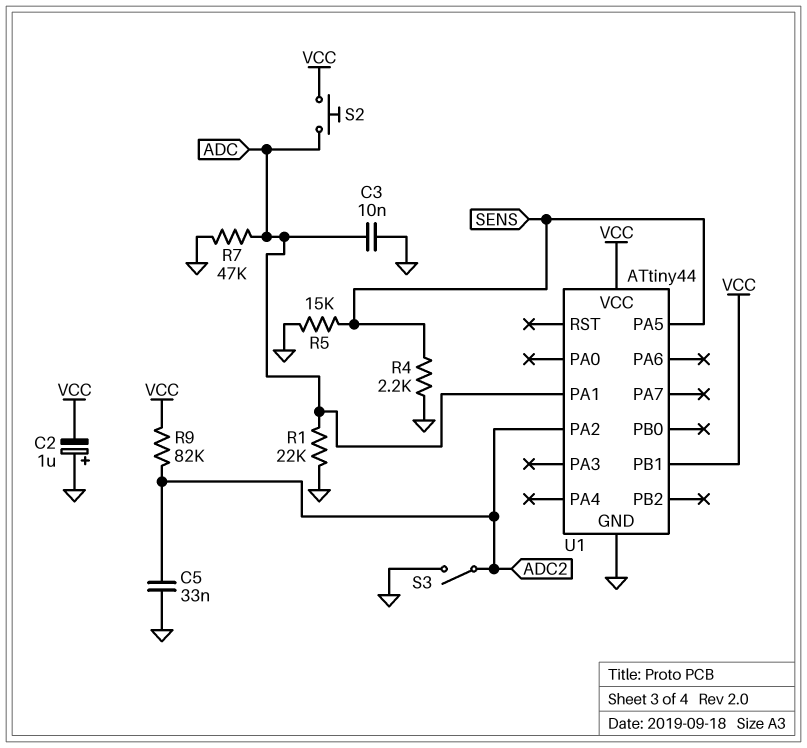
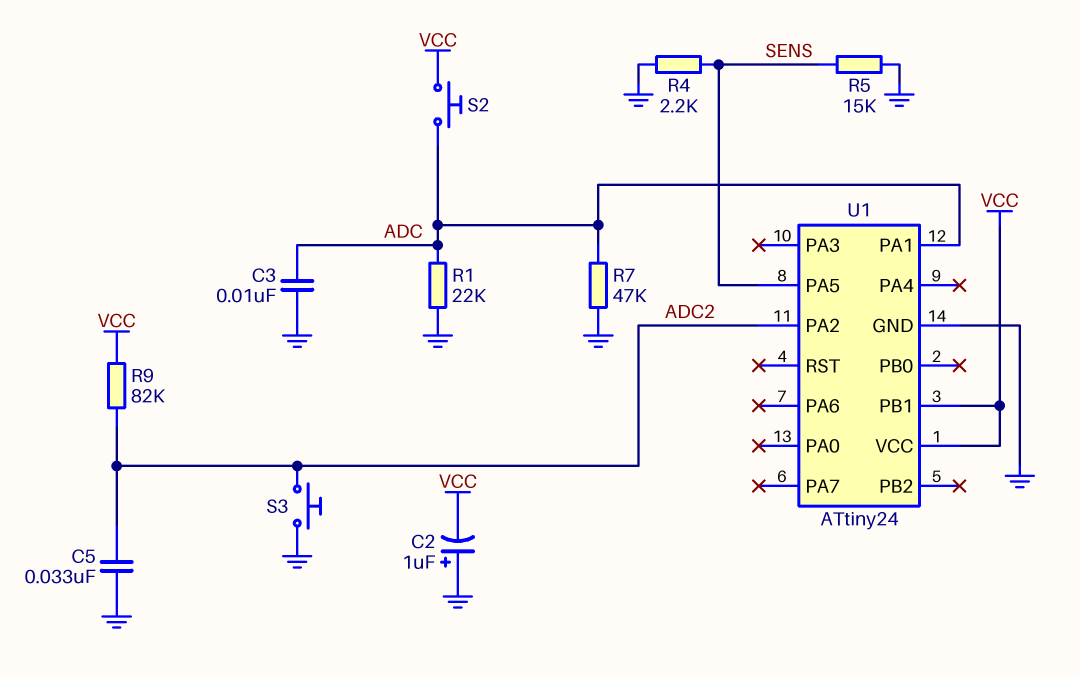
S3: switch (ADC2, GND) -> button (ADC2, GND)
U1: ATtiny44 -> ATtiny24

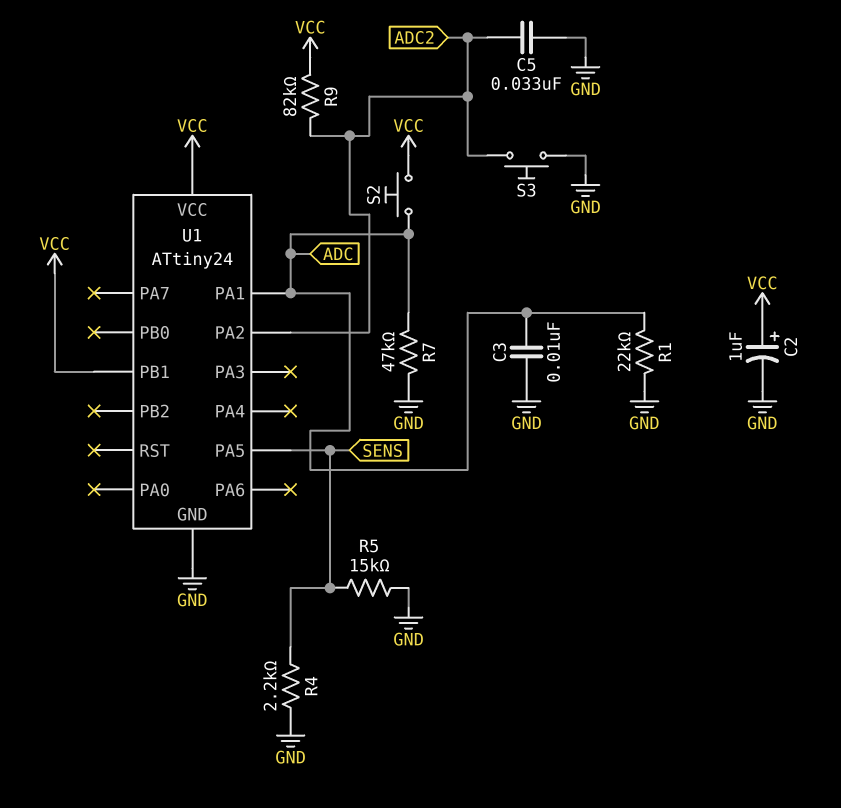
C2: 1uF (plus GND, minus VCC) -> 1uF (plus VCC, minus GND)

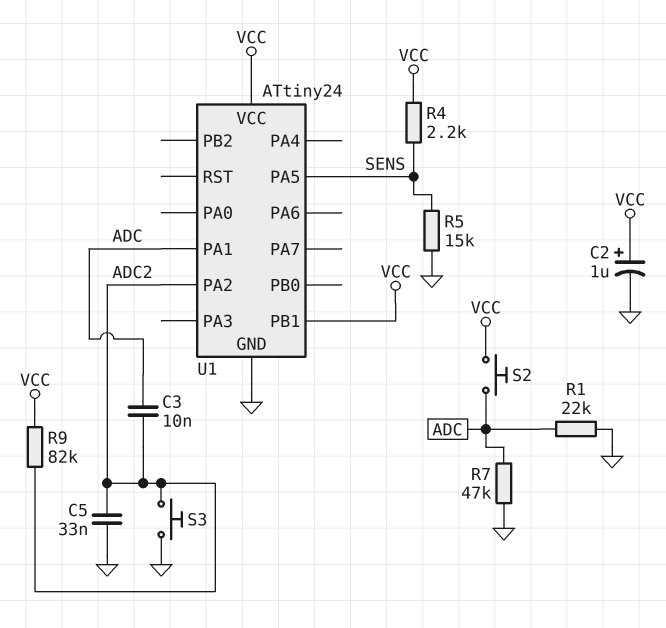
C3: 10nF (ADC, GND) -> 10nF (ADC, ADC2)
R4: 2.2k (GND, SENS) -> 2.2k (SENS, VCC)

